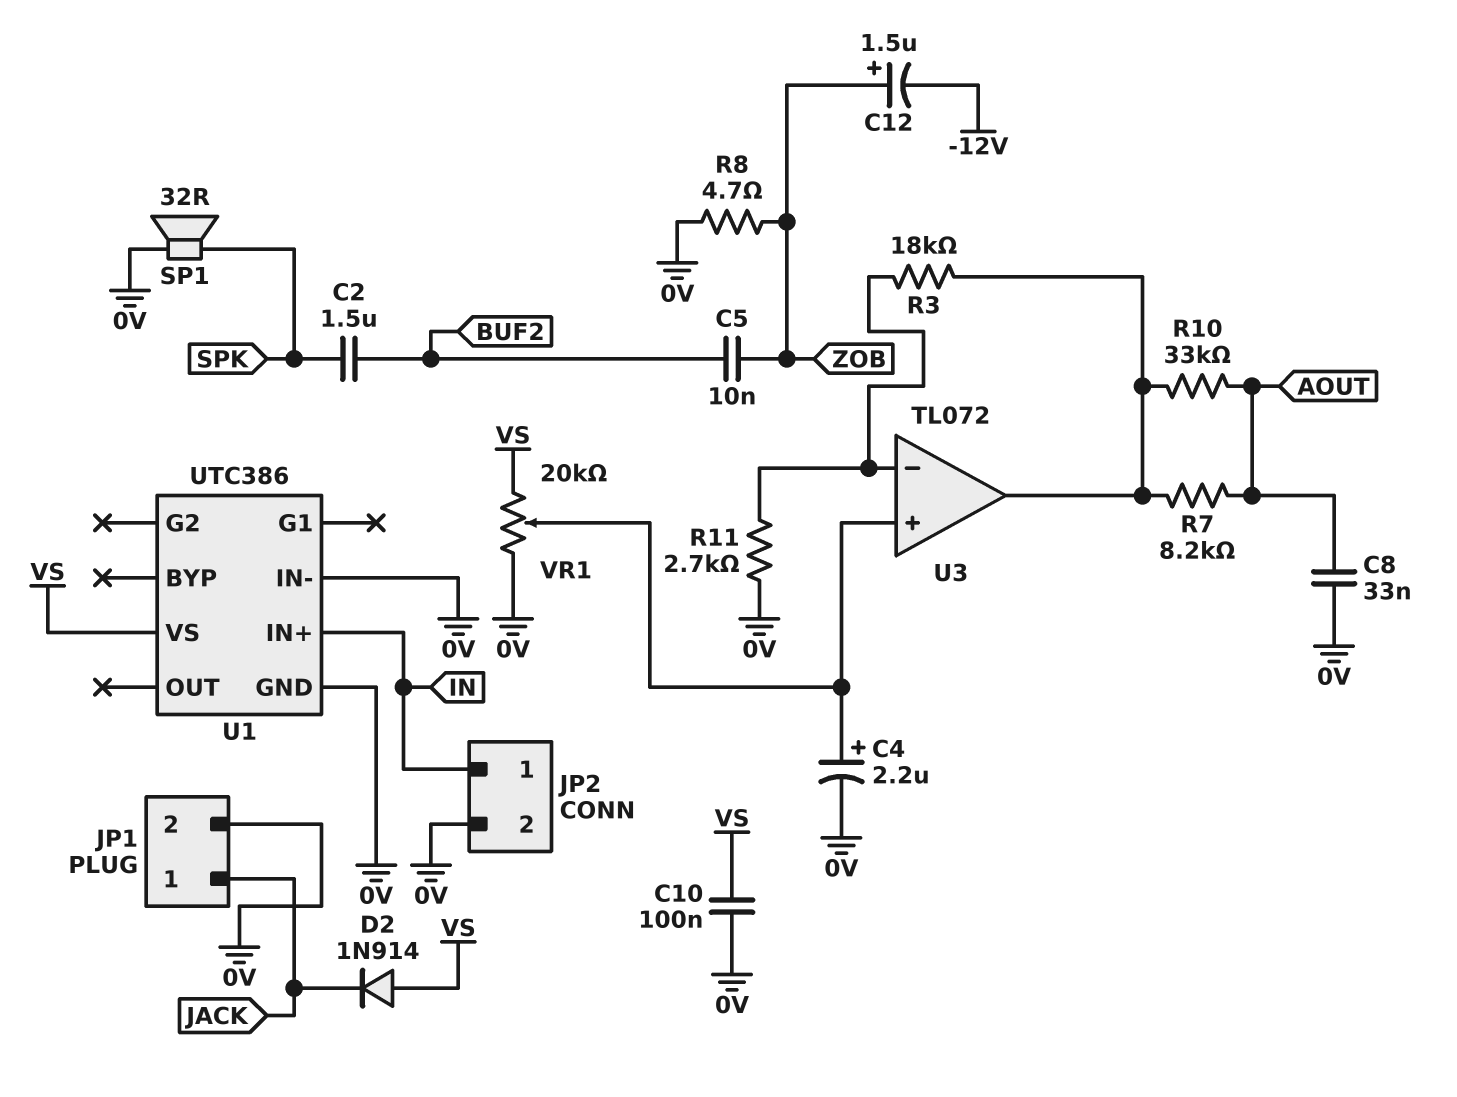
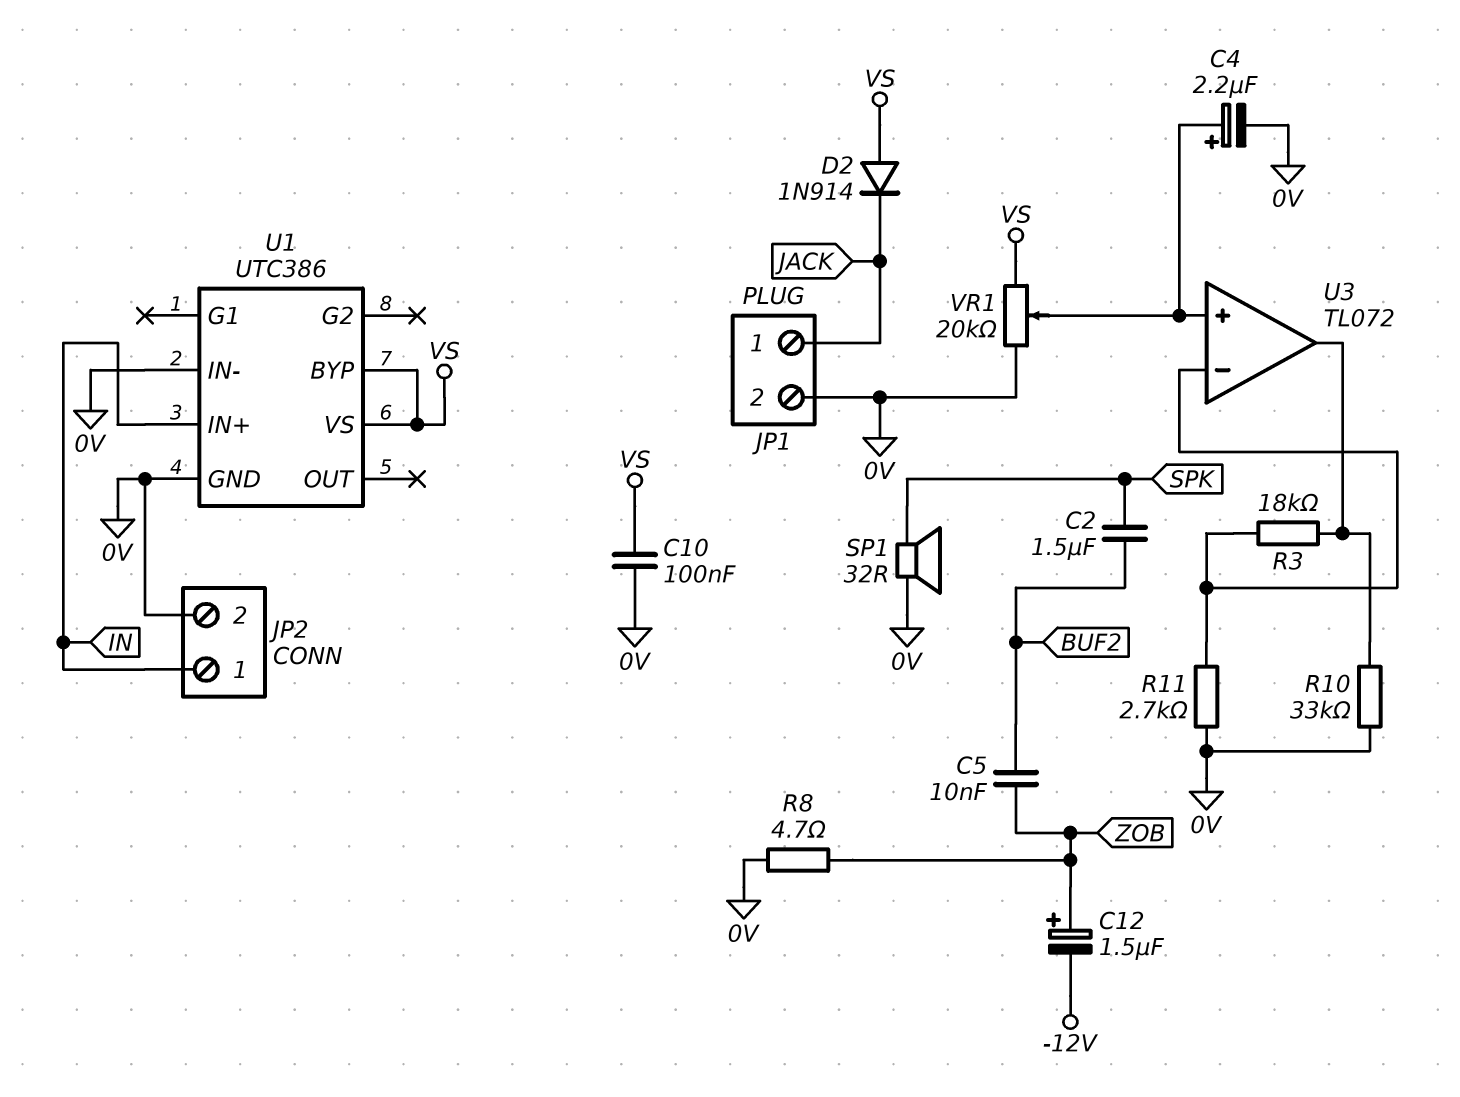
C8: 33nF (0V, AOUT) -> none
R7: 8.2k (AOUT, U3/out) -> none
R10: 33k (AOUT, U3/out) -> 33k (0V, U3/out)
U1 pin BYP: none -> VS

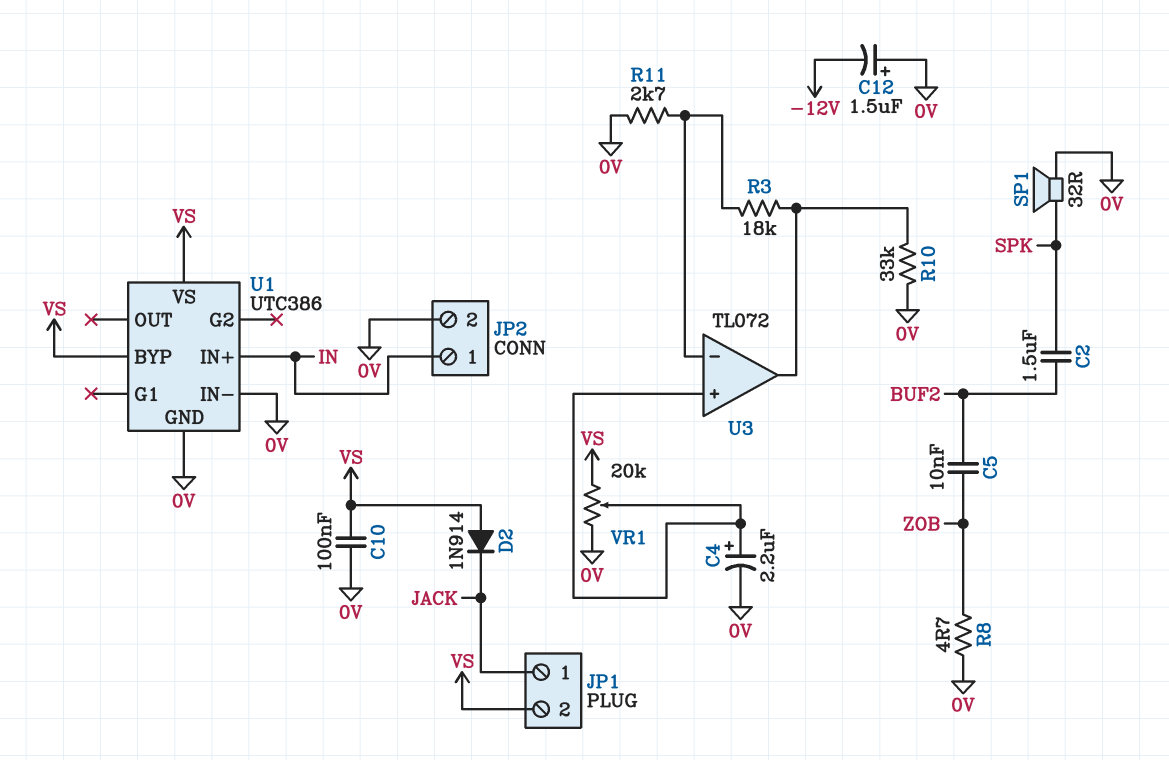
C12: 1.5uF (plus ZOB, minus -12V) -> 1.5uF (plus 0V, minus -12V)
JP1 pin 2: 0V -> VS

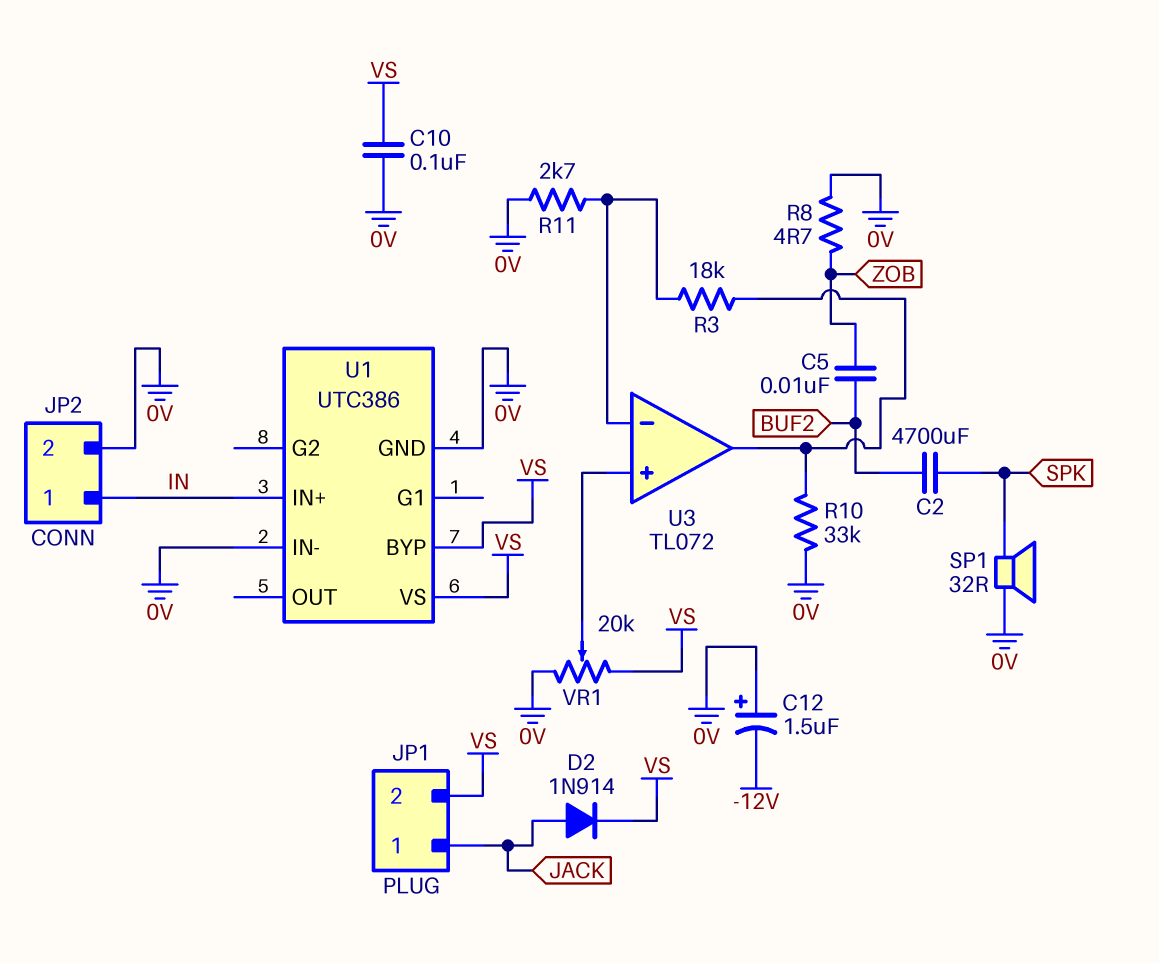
C2: 1.5uF (BUF2, SPK) -> 4700uF (BUF2, SPK)
C4: 2.2uF (plus U3/in+, minus 0V) -> none
D2: diode 1N914 (A VS, K JACK) -> diode 1N914 (A JACK, K VS)

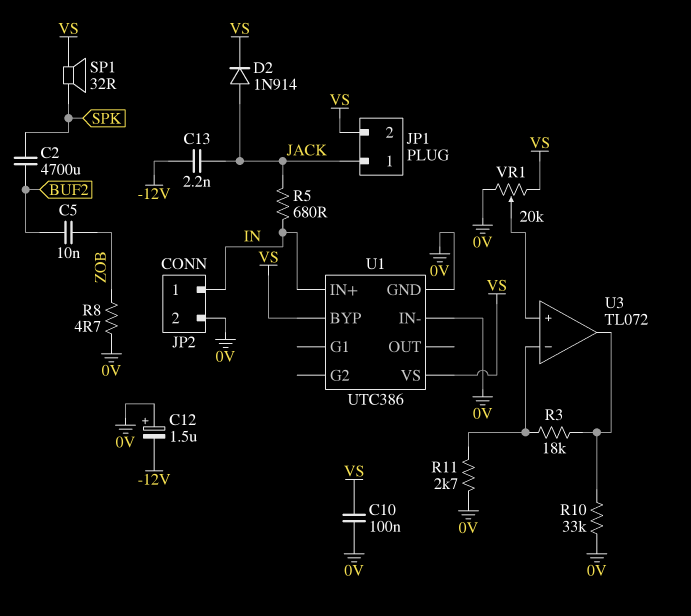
C13: none -> 2.2nF (-12V, JACK)
R5: none -> 680 (IN, JACK)
SP1: speaker 32R (0V, SPK) -> speaker 32R (SPK, VS)

